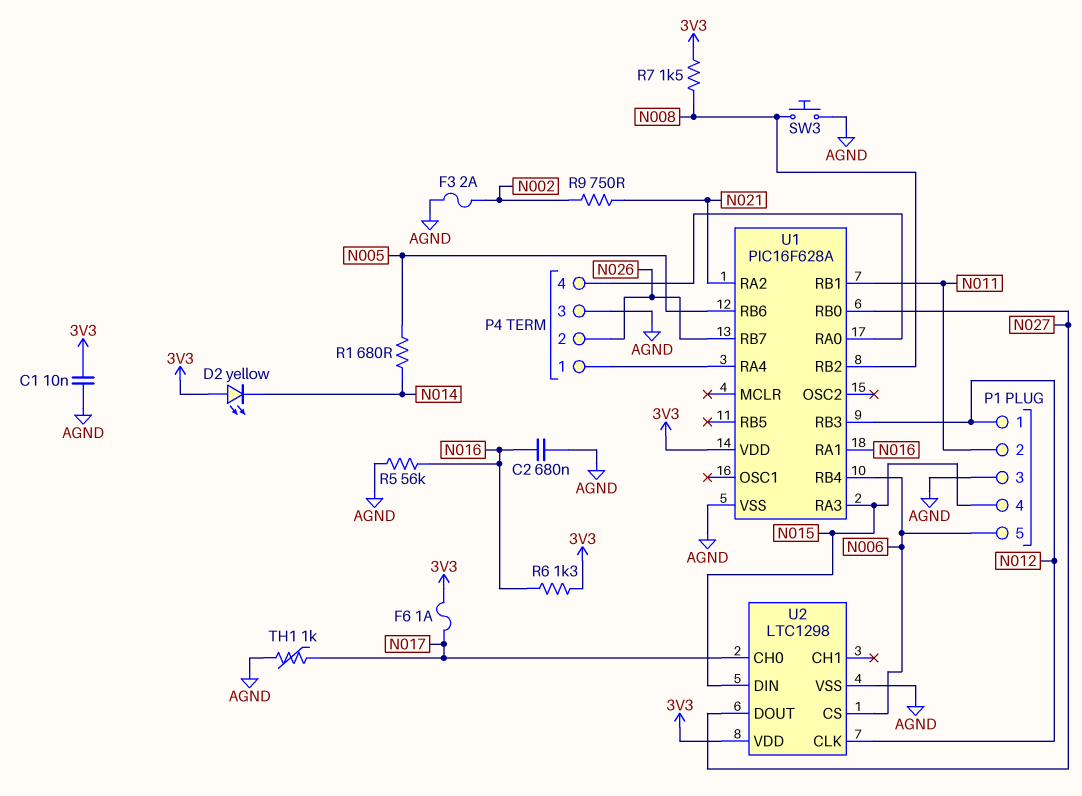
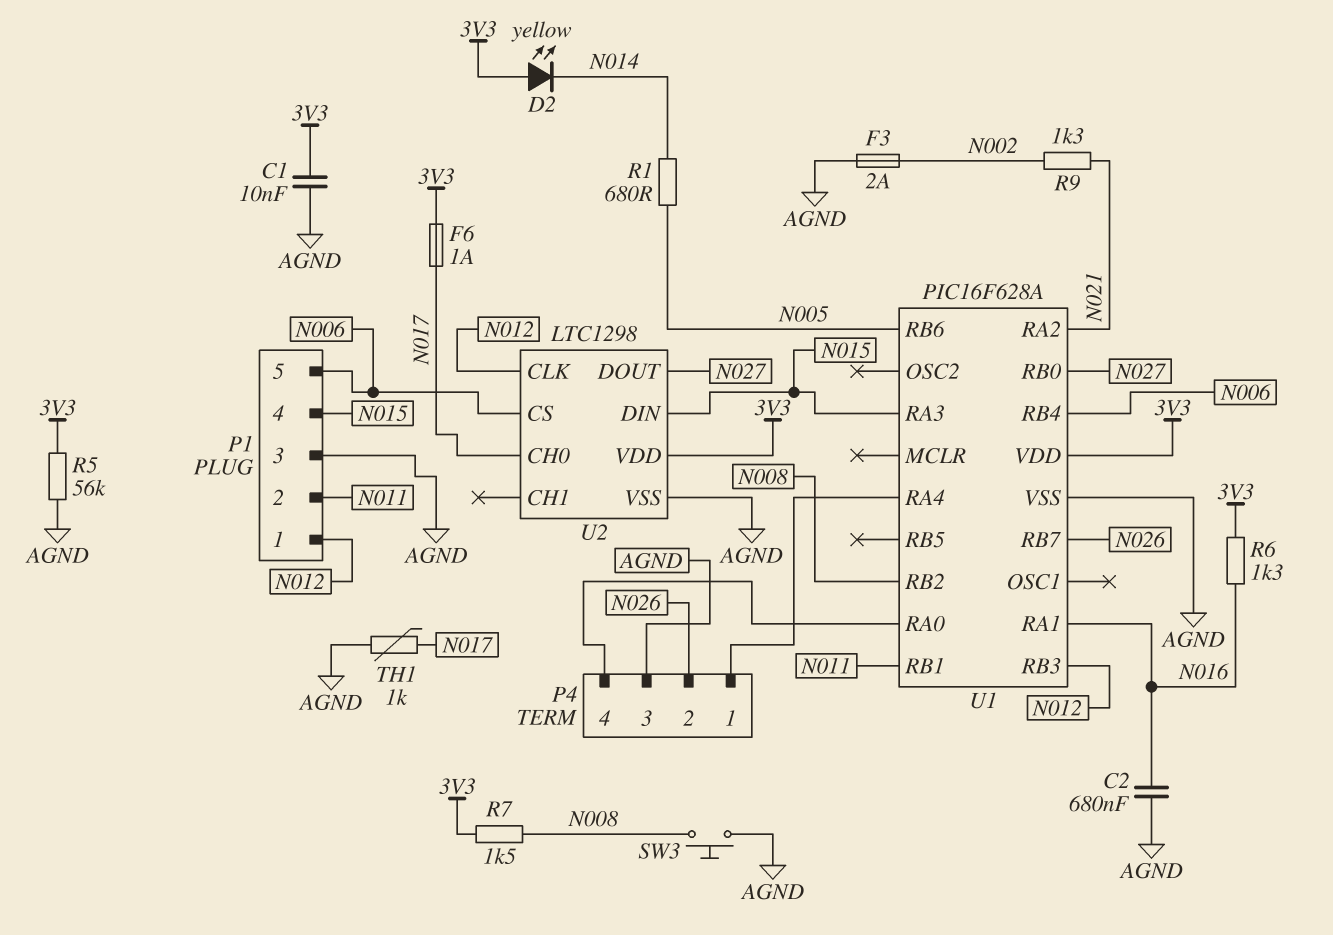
R5: 56k (AGND, N016) -> 56k (3V3, AGND)
R9: 750 (N002, N021) -> 1.3k (N002, N021)

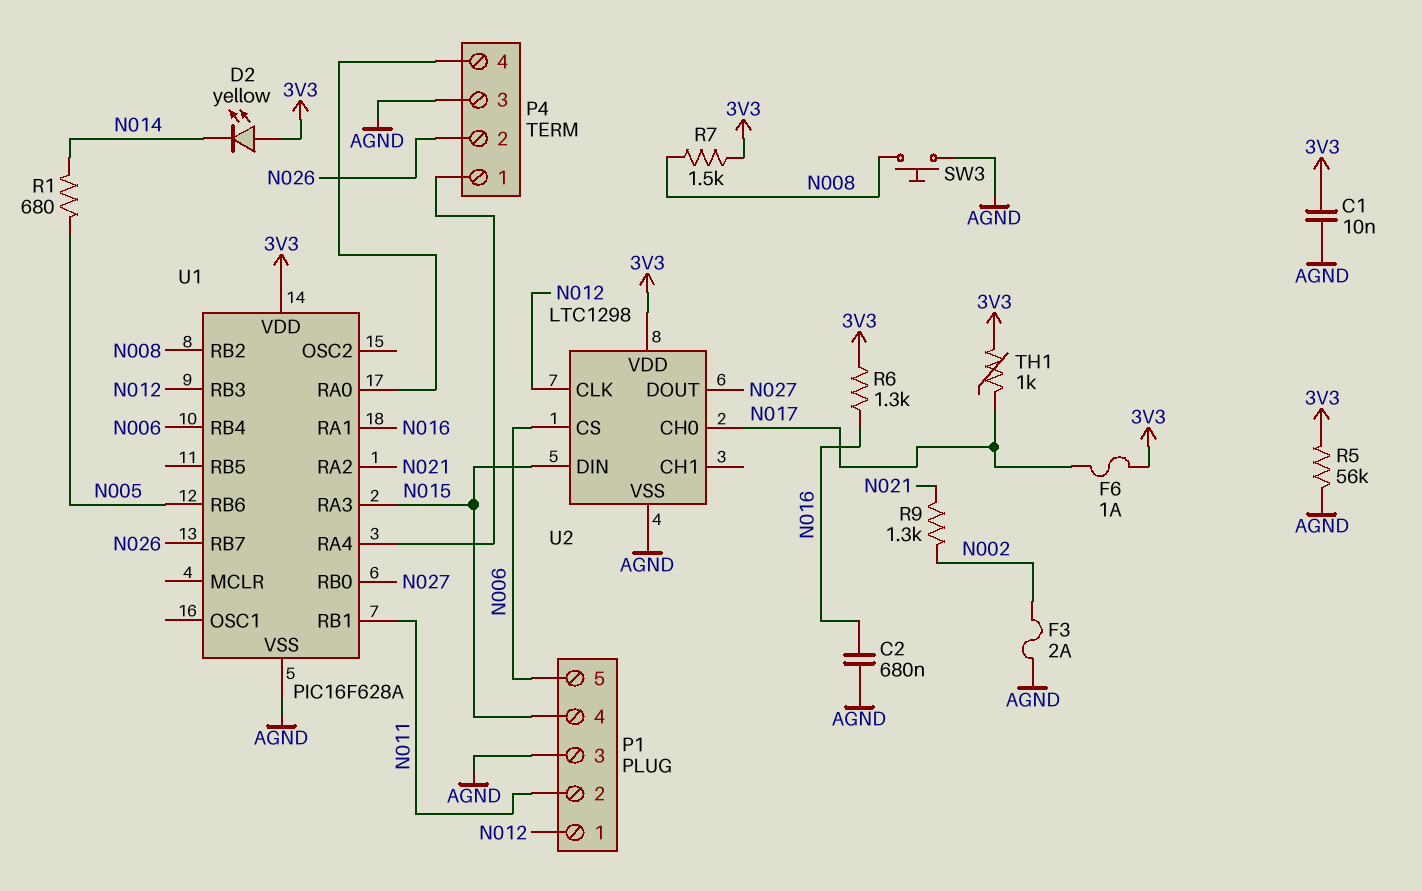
TH1: 1k (AGND, N017) -> 1k (3V3, N017)

